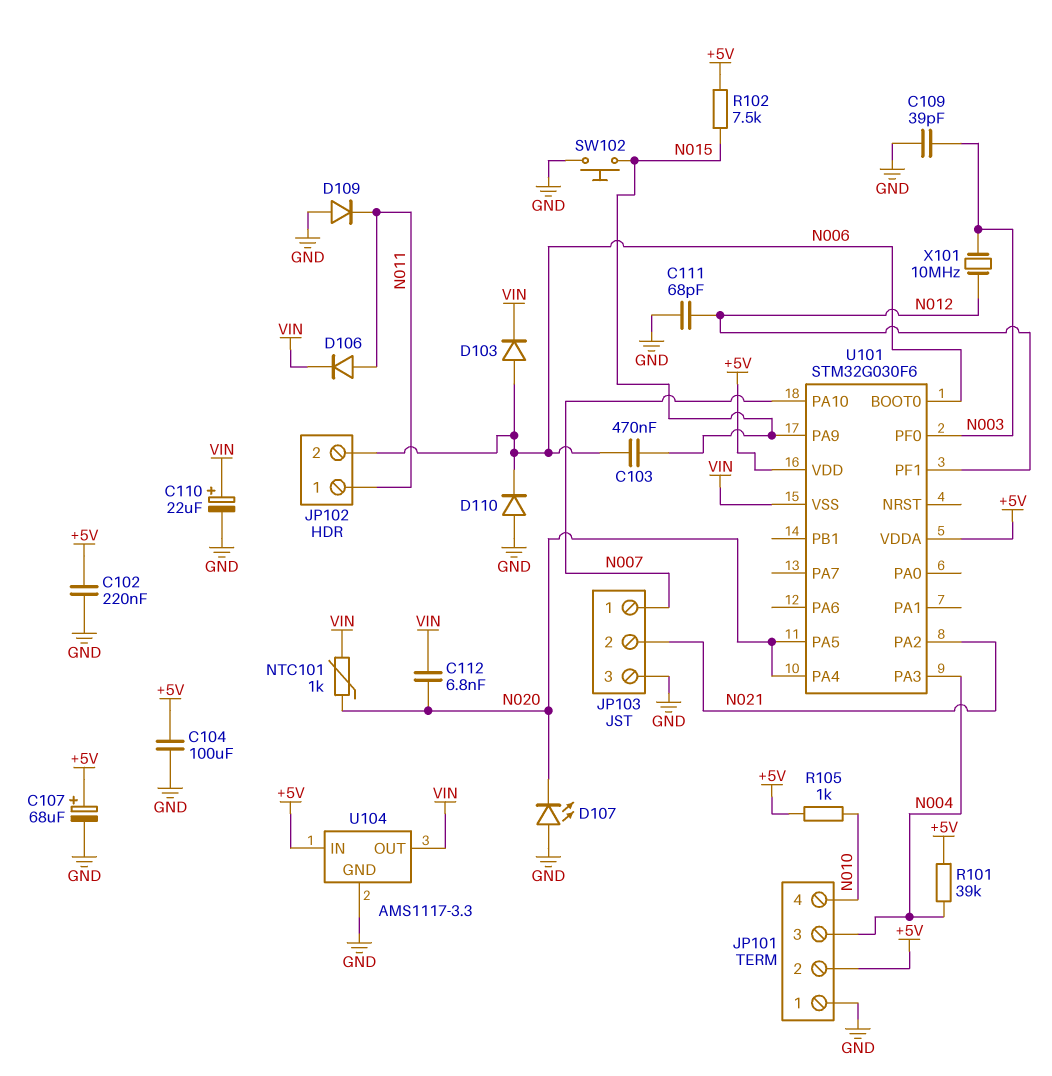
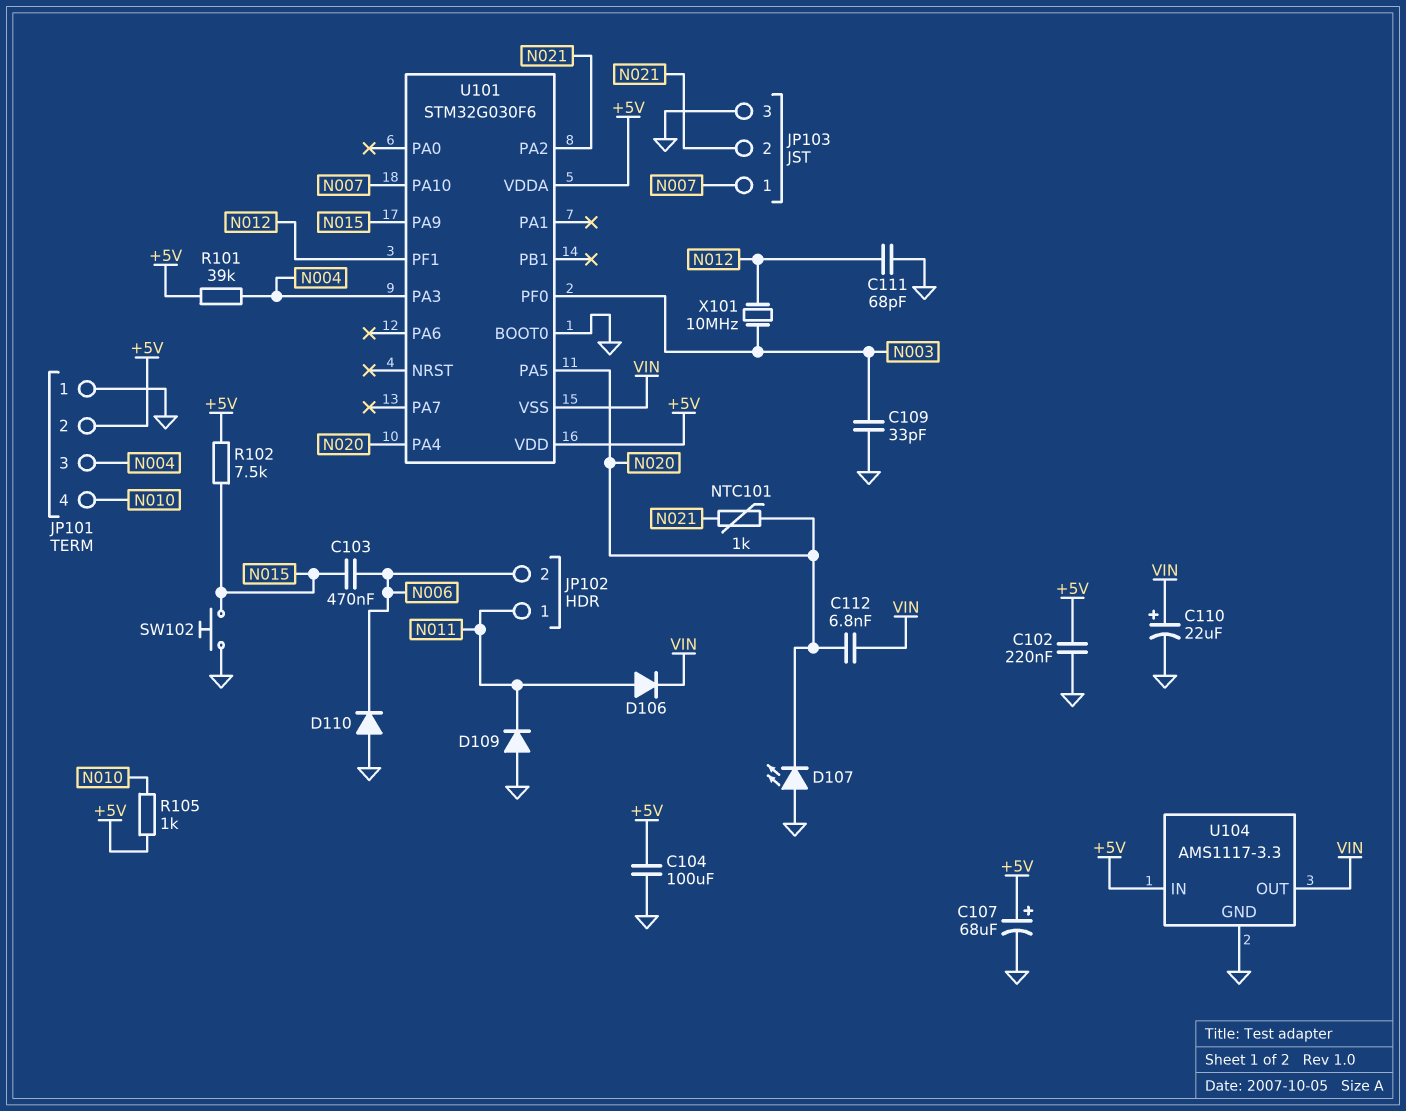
C109: 39pF (GND, N003) -> 33pF (GND, N003)
D103: diode (A N006, K VIN) -> none
NTC101: 1k (N020, VIN) -> 1k (N020, N021)
U101 pin BOOT0: N006 -> GND

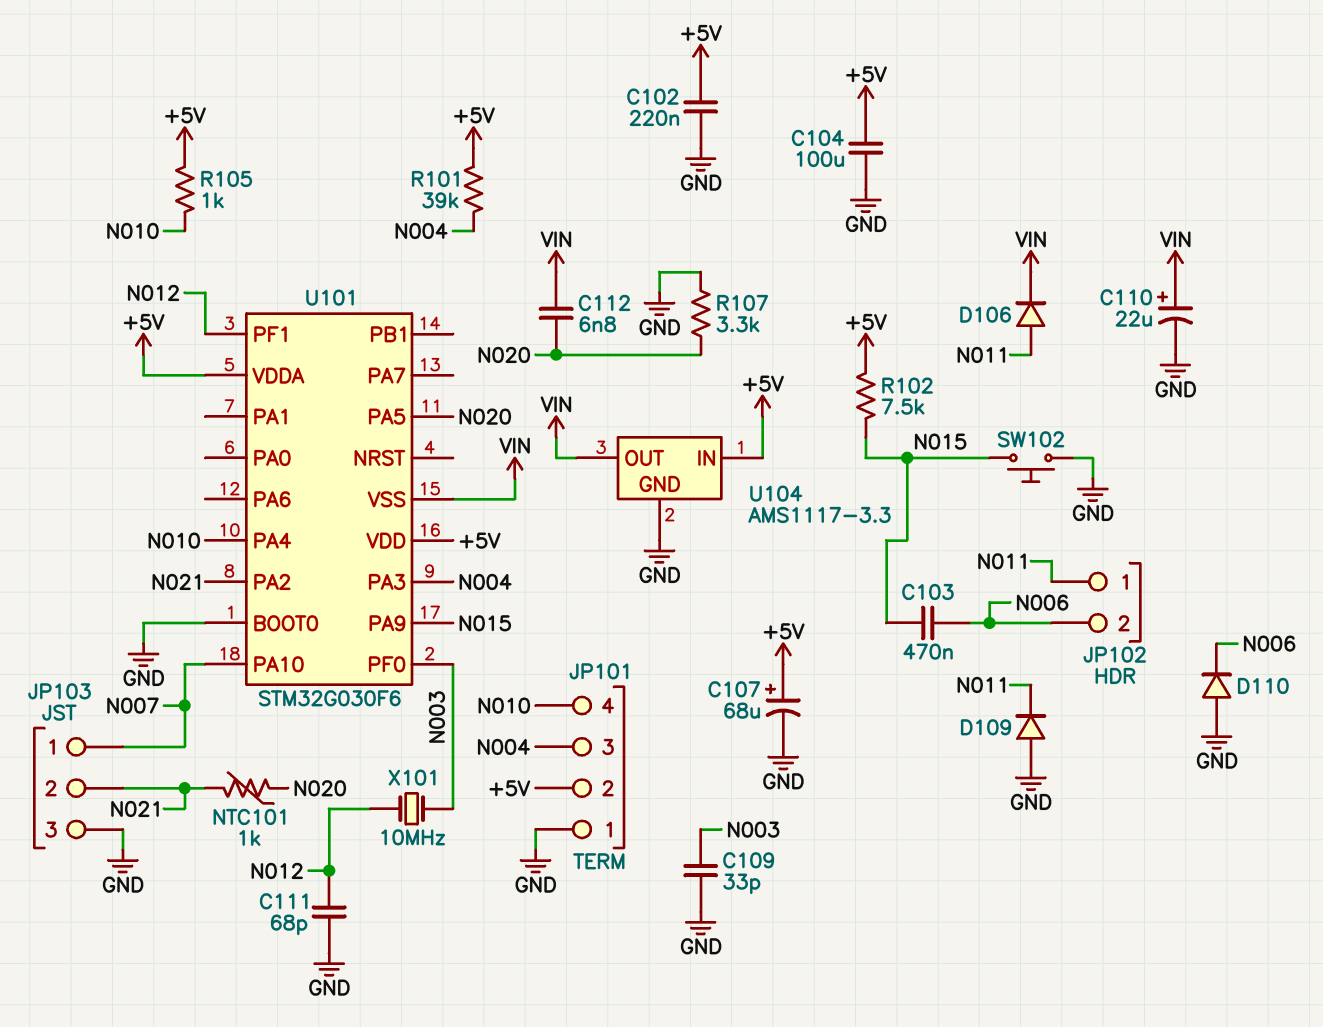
D107: LED (A GND, K N020) -> none
R107: none -> 3.3k (GND, N020)
U101 pin PA4: N020 -> N010

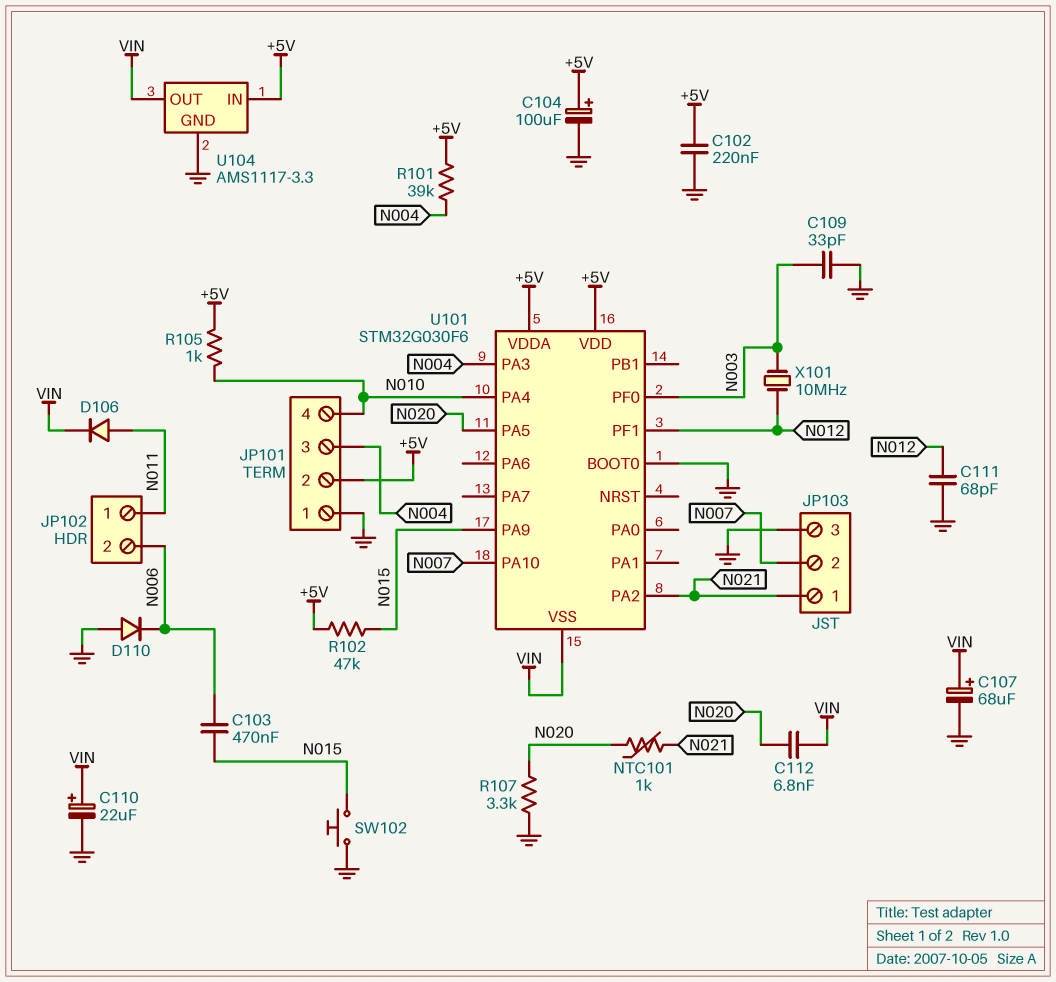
C104: 100uF (+5V, GND) -> 100uF (plus +5V, minus GND)
C107: 68uF (plus +5V, minus GND) -> 68uF (plus VIN, minus GND)
D109: diode (A GND, K N011) -> none
JP103 pin 1: N007 -> N021
JP103 pin 2: N021 -> N007
R102: 7.5k (+5V, N015) -> 47k (+5V, N015)

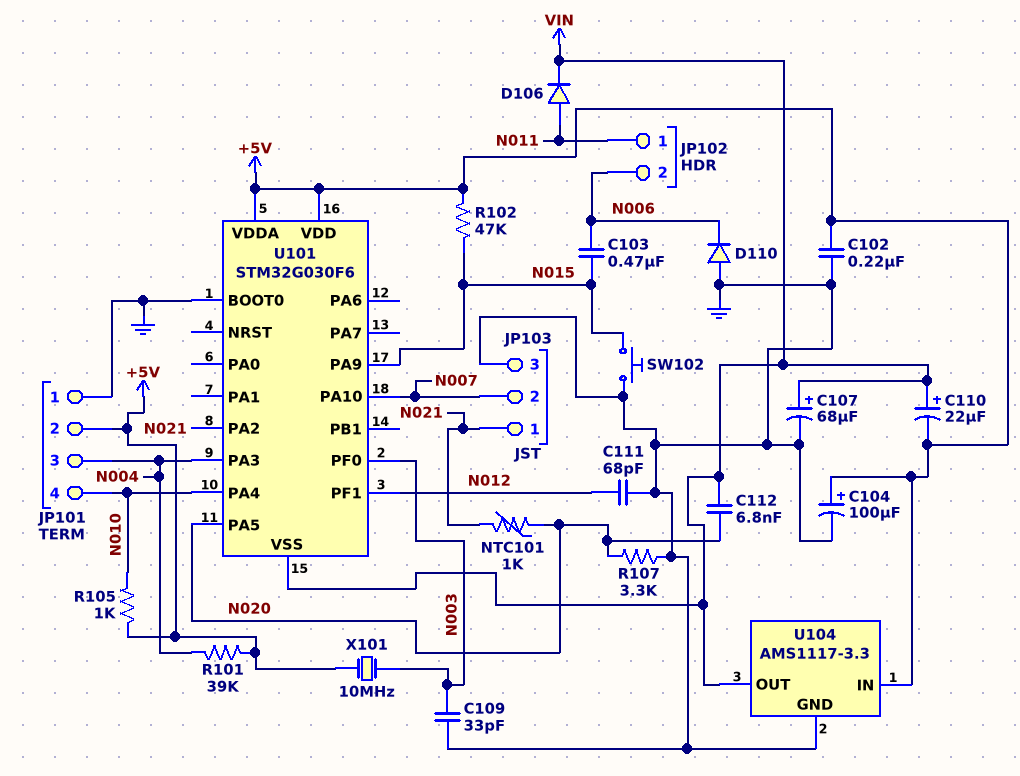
C110: 22uF (plus VIN, minus GND) -> 22uF (plus VIN, minus +5V)
X101: 10MHz (N003, N012) -> 10MHz (+5V, N003)

